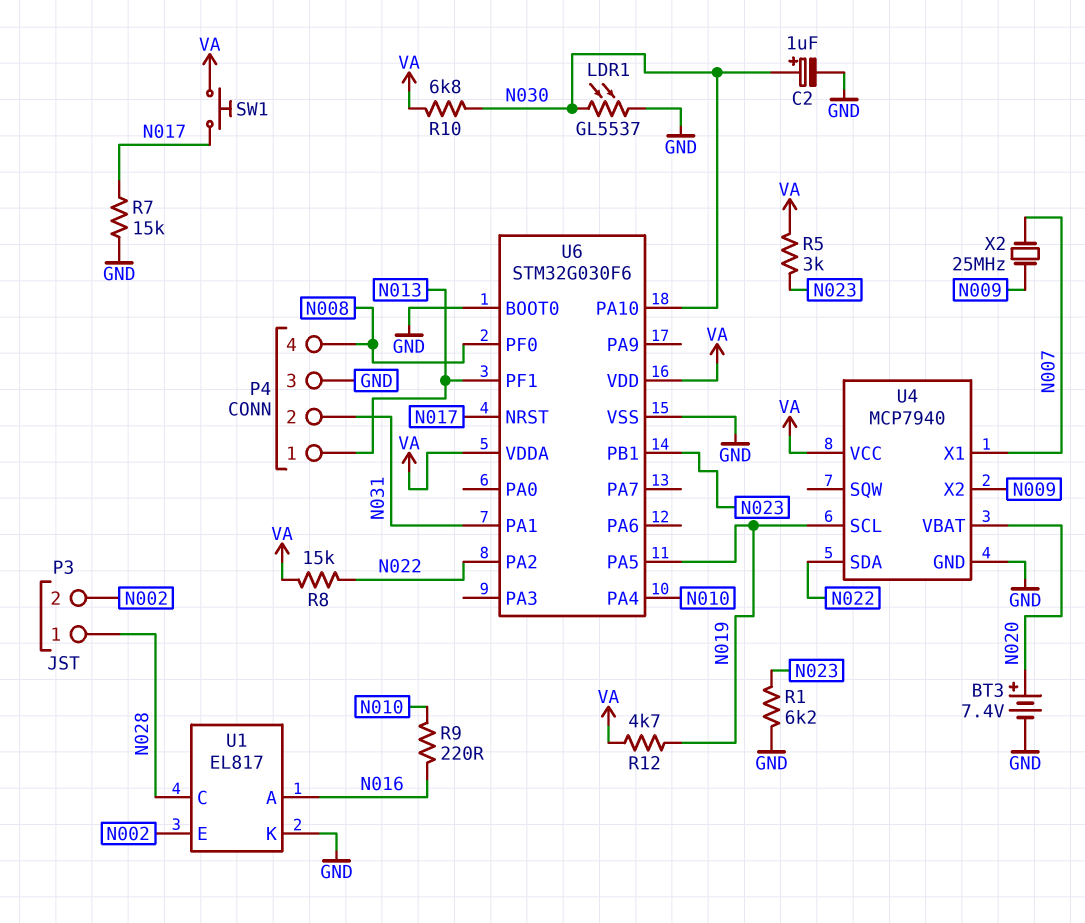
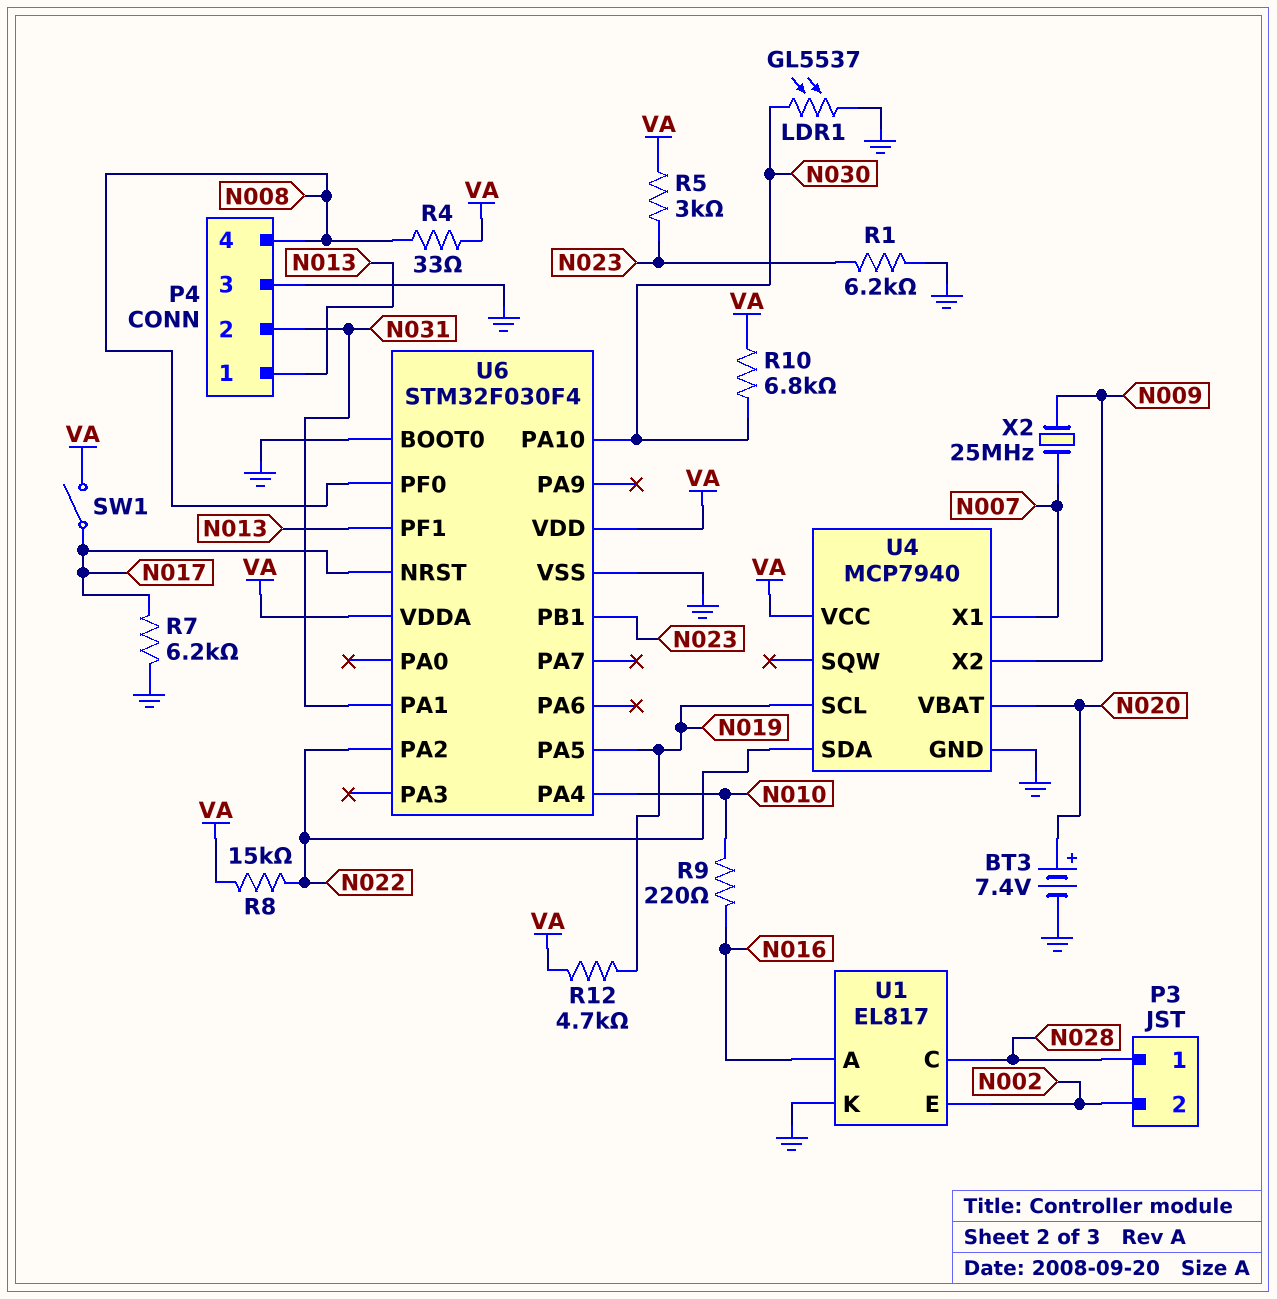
C2: 1uF (plus N030, minus GND) -> none
R4: none -> 33 (N008, VA)
R7: 15k (GND, N017) -> 6.2k (GND, N017)
SW1: button (N017, VA) -> switch (N017, VA)
U6: STM32G030F6 -> STM32F030F4

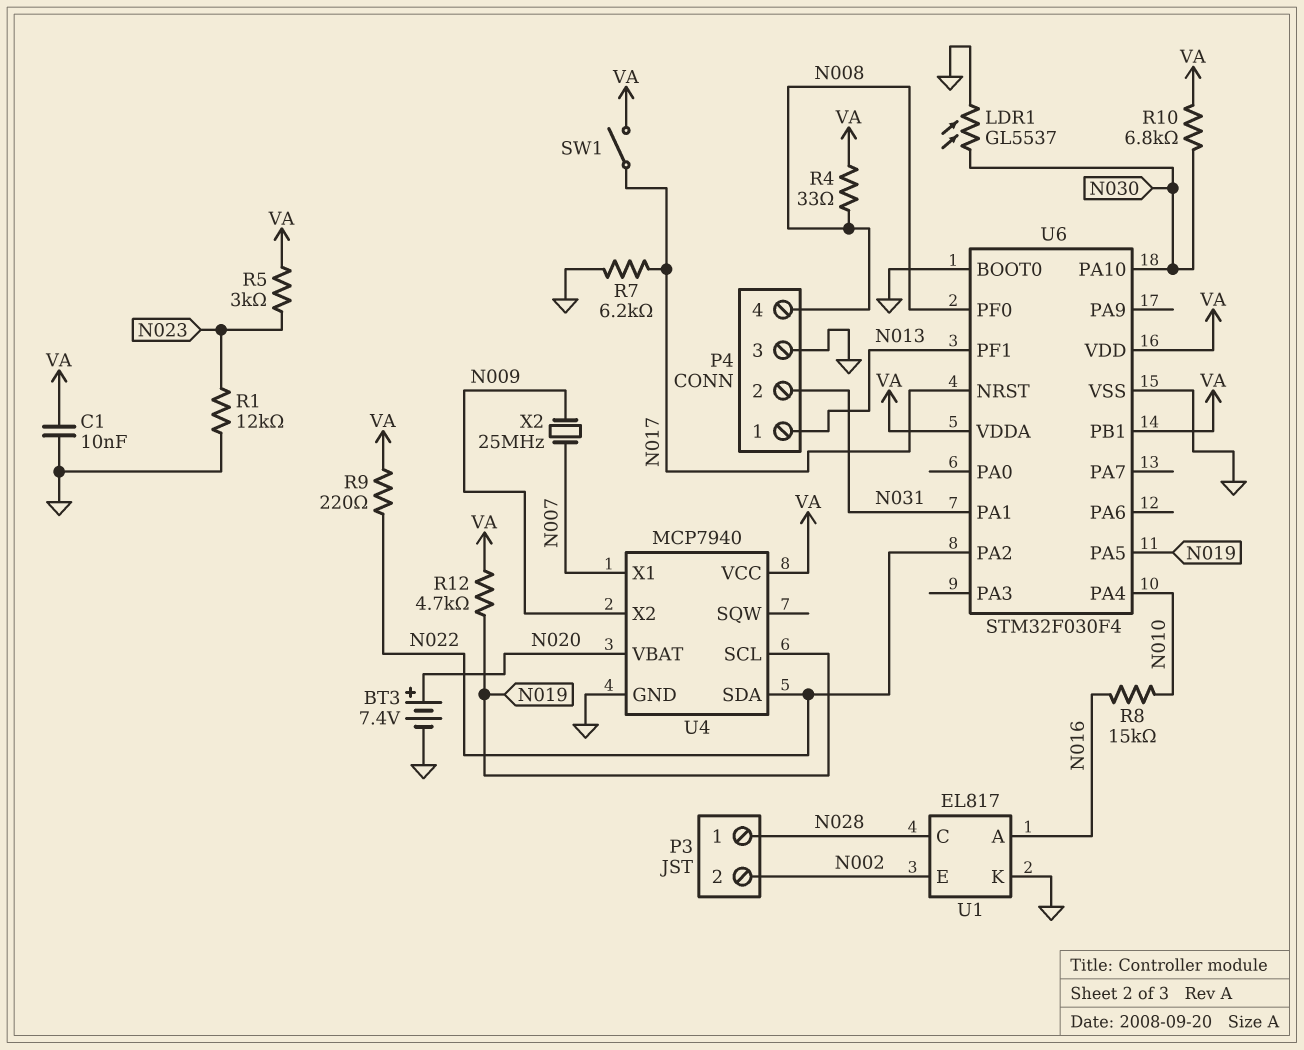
C1: none -> 10nF (GND, VA)
R1: 6.2k (GND, N023) -> 12k (GND, N023)
R8: 15k (N022, VA) -> 15k (N010, N016)
R9: 220 (N010, N016) -> 220 (N022, VA)
U6 pin PB1: N023 -> VA

